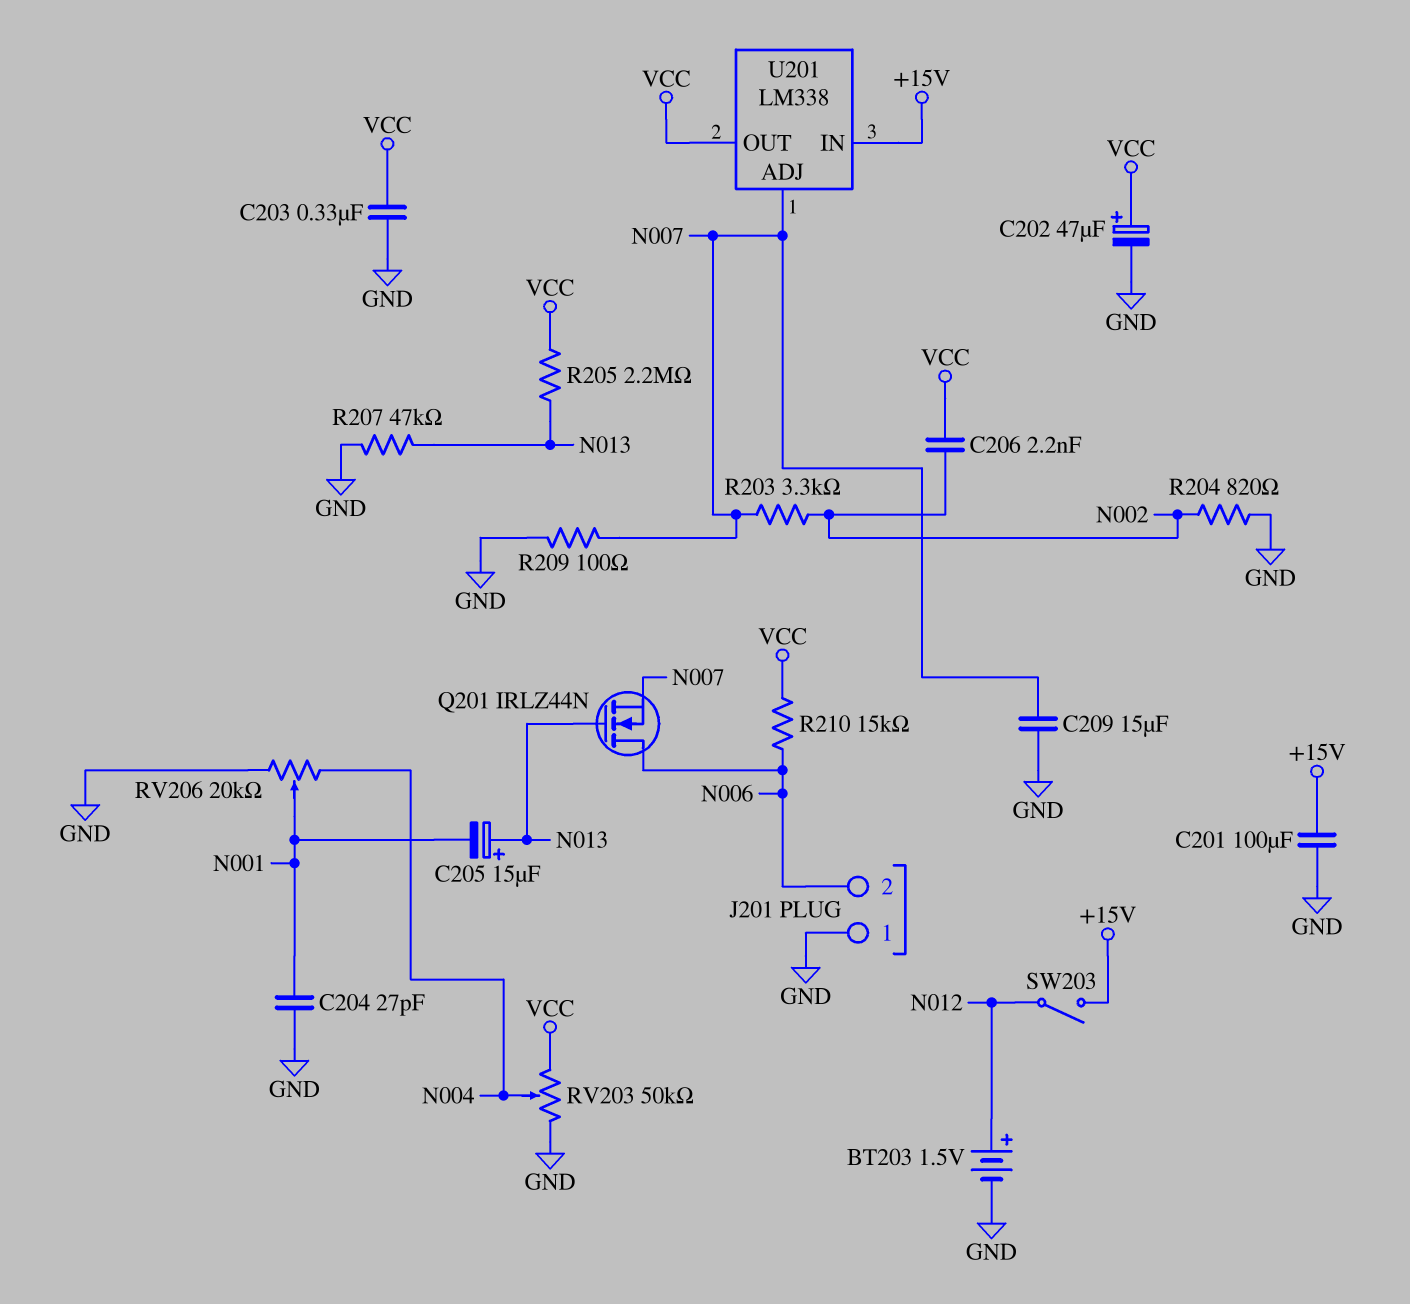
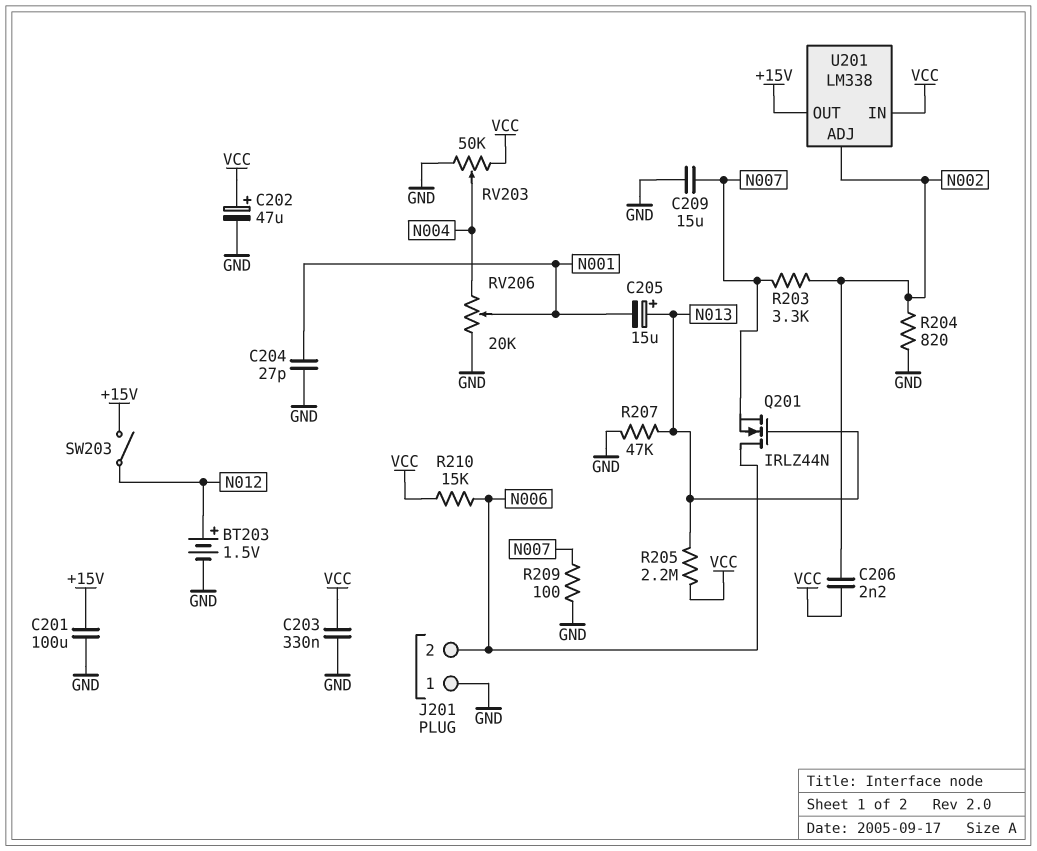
U201 pin ADJ: N007 -> N002
U201 pin IN: +15V -> VCC
U201 pin OUT: VCC -> +15V

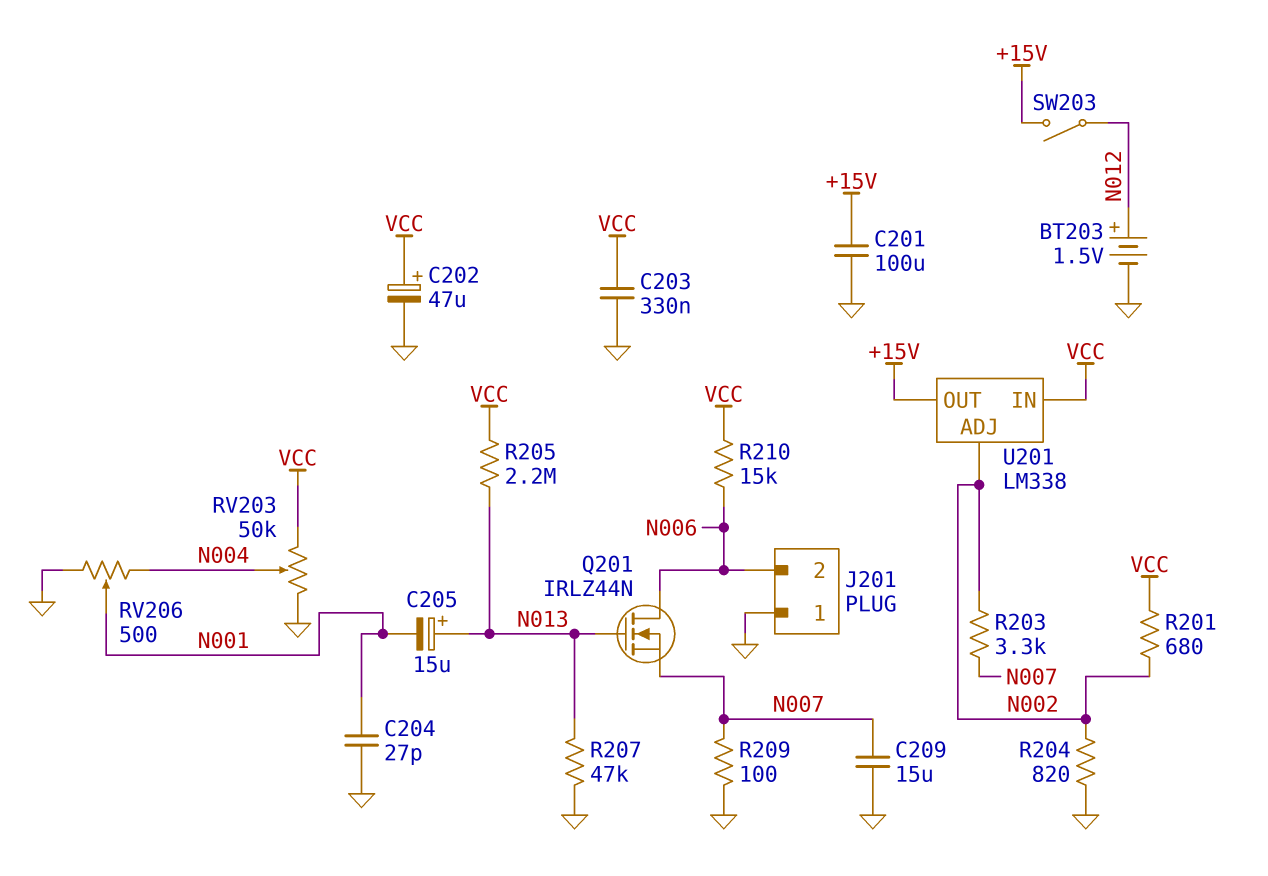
C206: 2.2nF (N002, VCC) -> none
R201: none -> 680 (N002, VCC)
RV206: 20k (GND, N004, wiper N001) -> 500 (GND, N004, wiper N001)

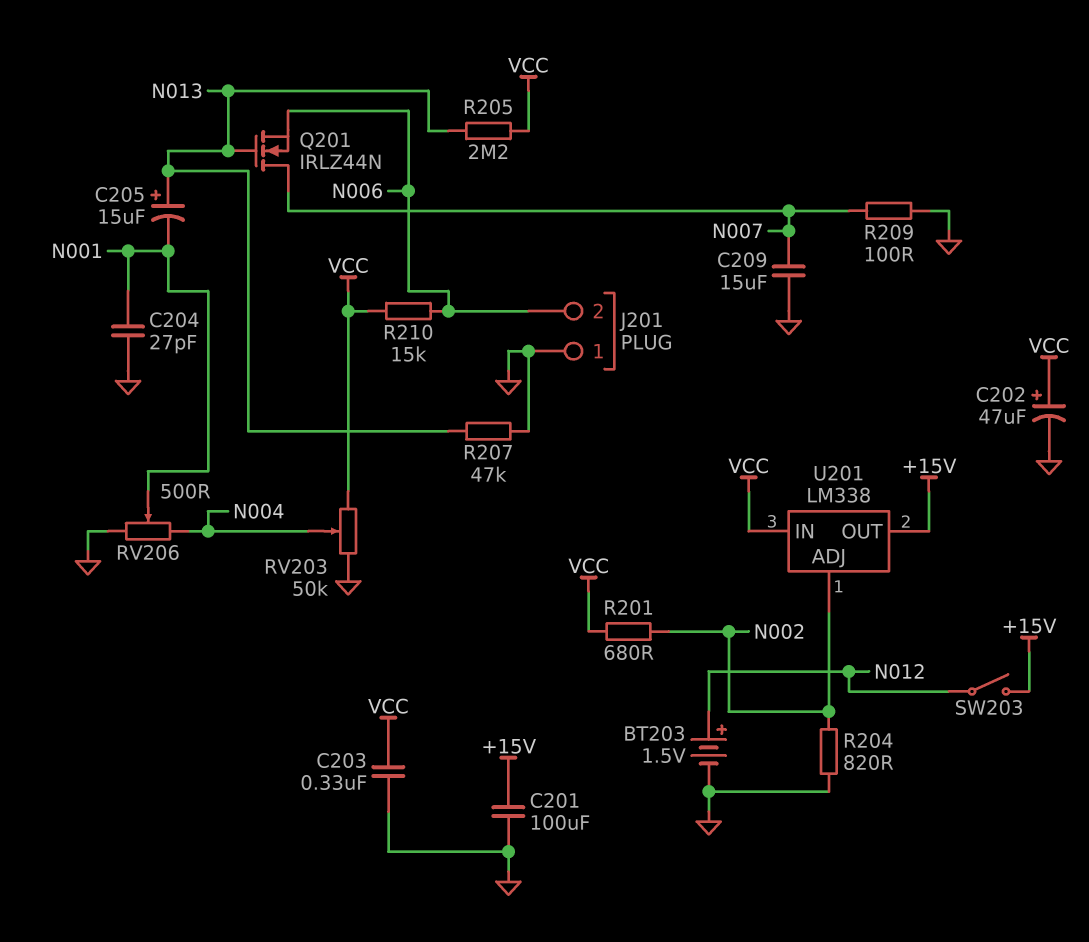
Q201: NMOS IRLZ44N (G N013, D N006, S N007) -> NMOS IRLZ44N (G N013, D N007, S N006)
R203: 3.3k (N002, N007) -> none

